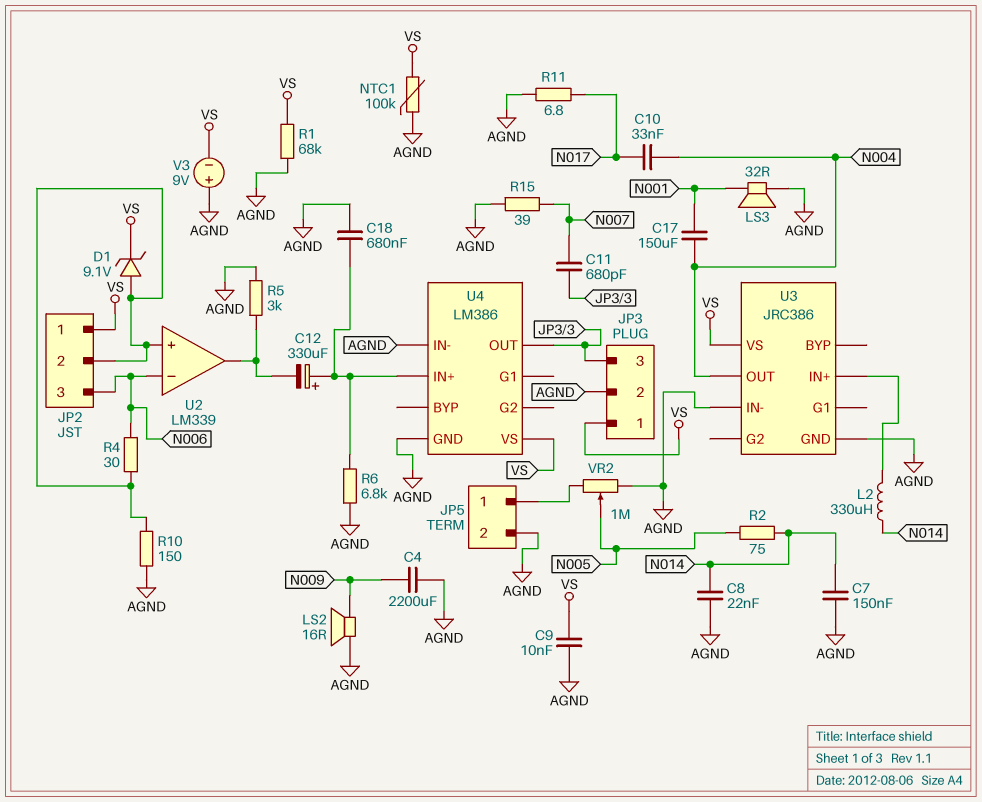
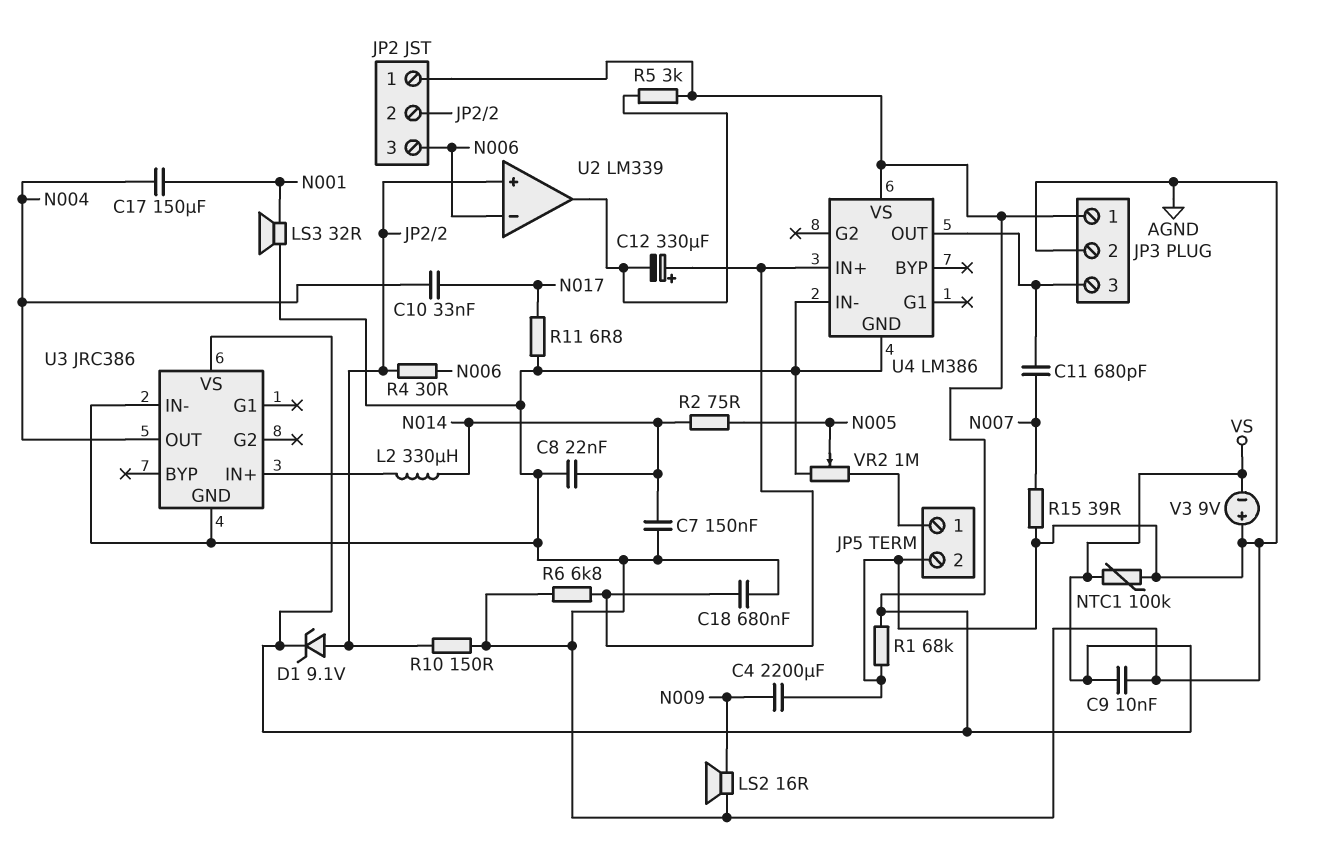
R5: 3k (AGND, U2/out) -> 3k (U2/out, VS)

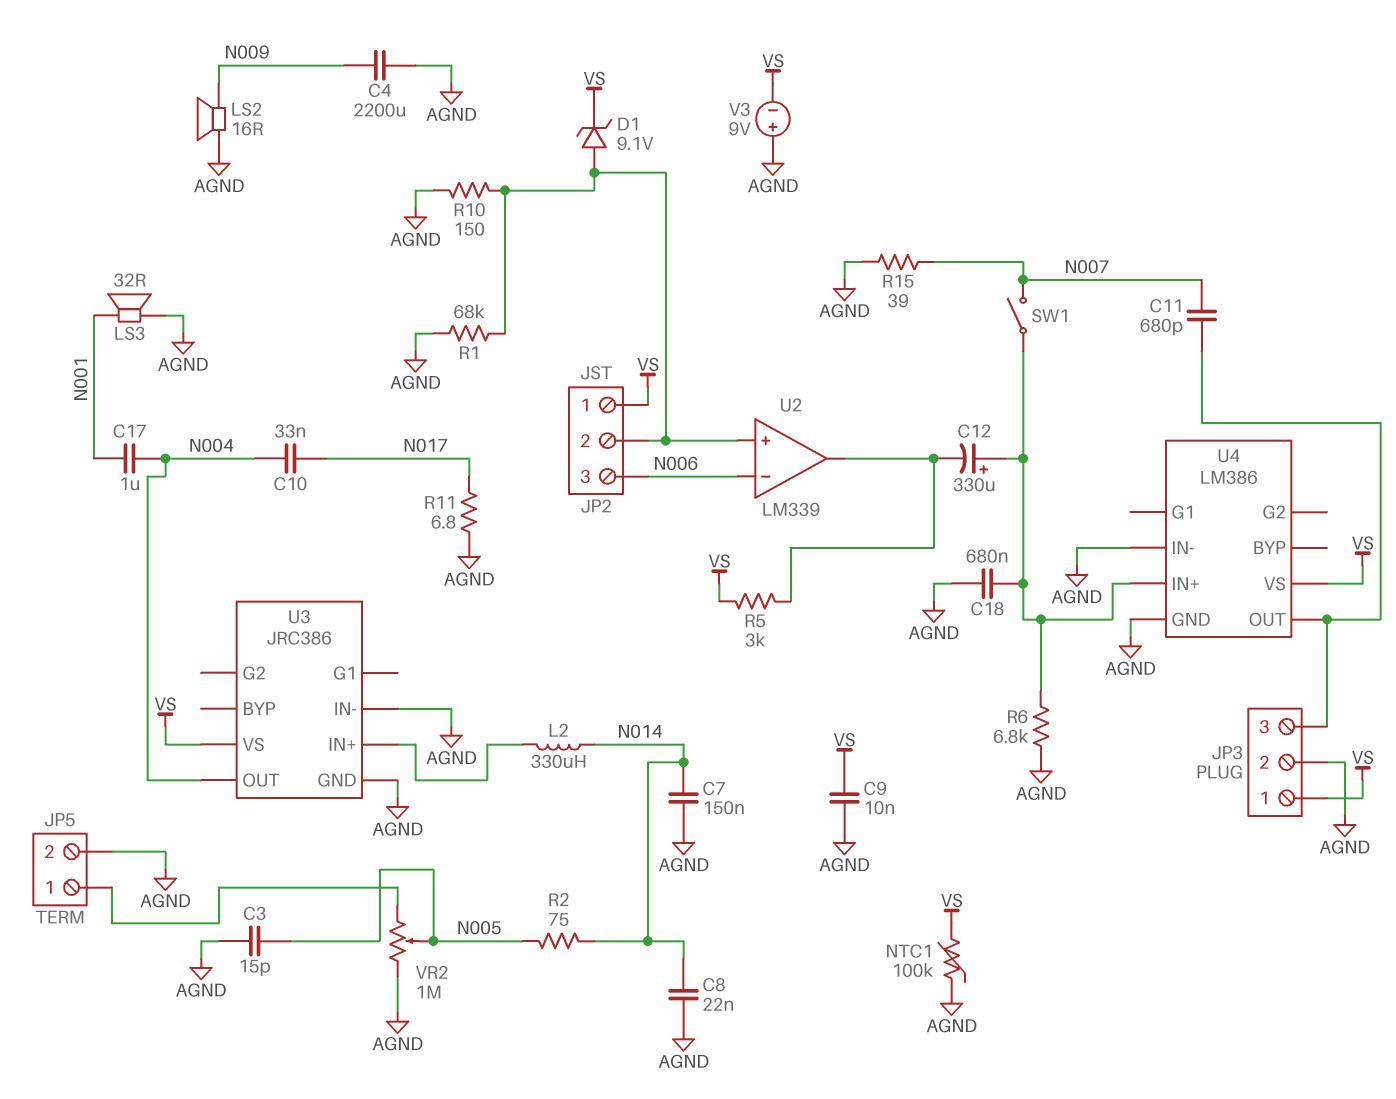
C3: none -> 15pF (AGND, N005)
C17: 150uF (N001, N004) -> 1uF (N001, N004)
R1: 68k (AGND, VS) -> 68k (AGND, JP2/2)
R4: 30 (JP2/2, N006) -> none
SW1: none -> switch (N007, U4/IN+)

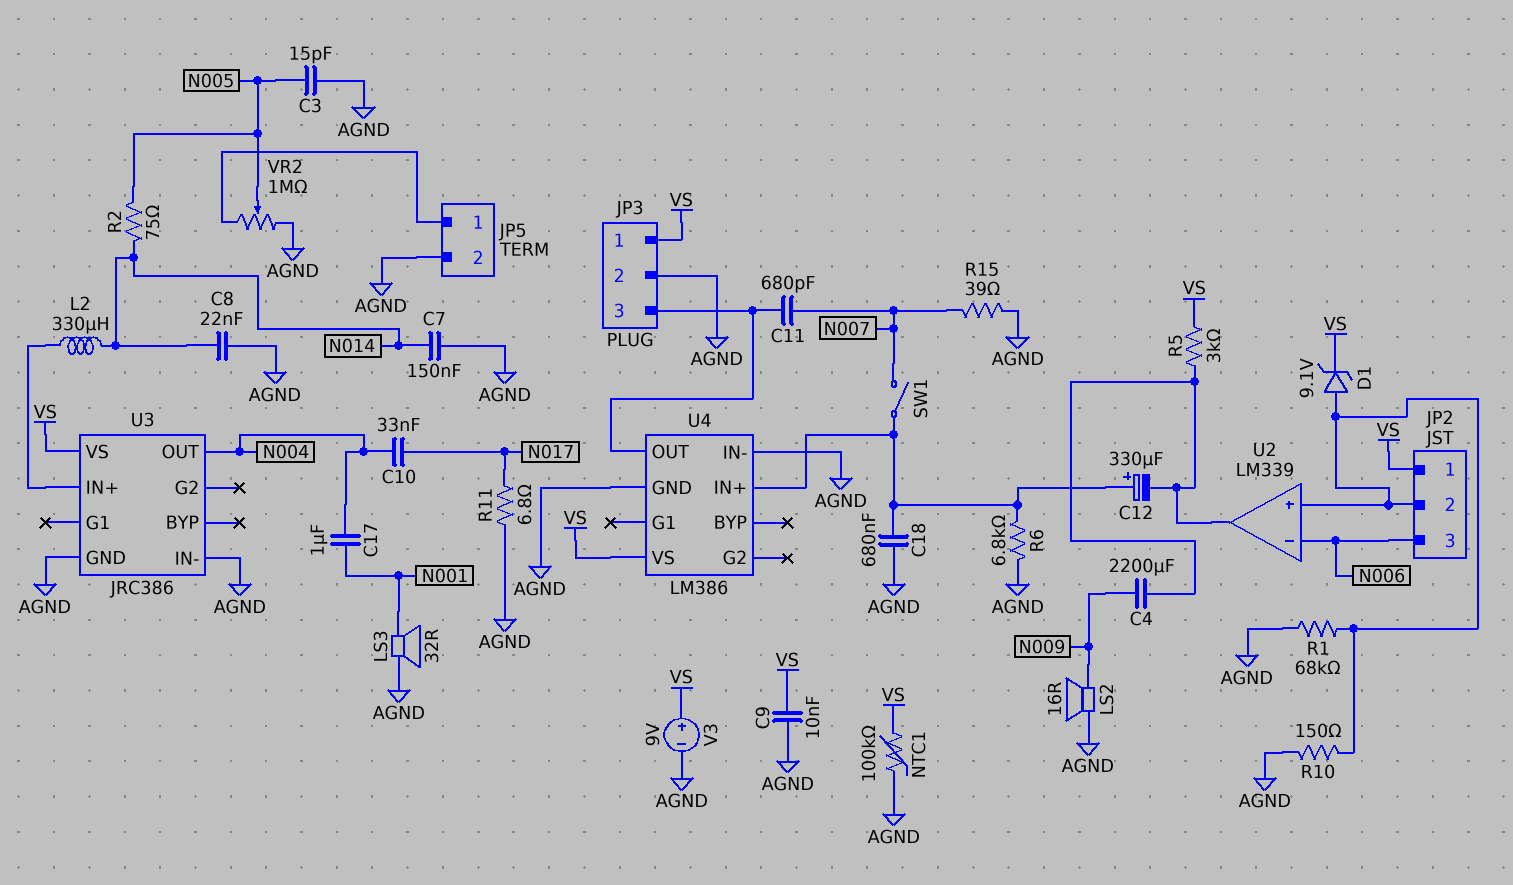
C4: 2200uF (AGND, N009) -> 2200uF (N009, U2/out)
V3: 9V (plus AGND, minus VS) -> 9V (plus VS, minus AGND)

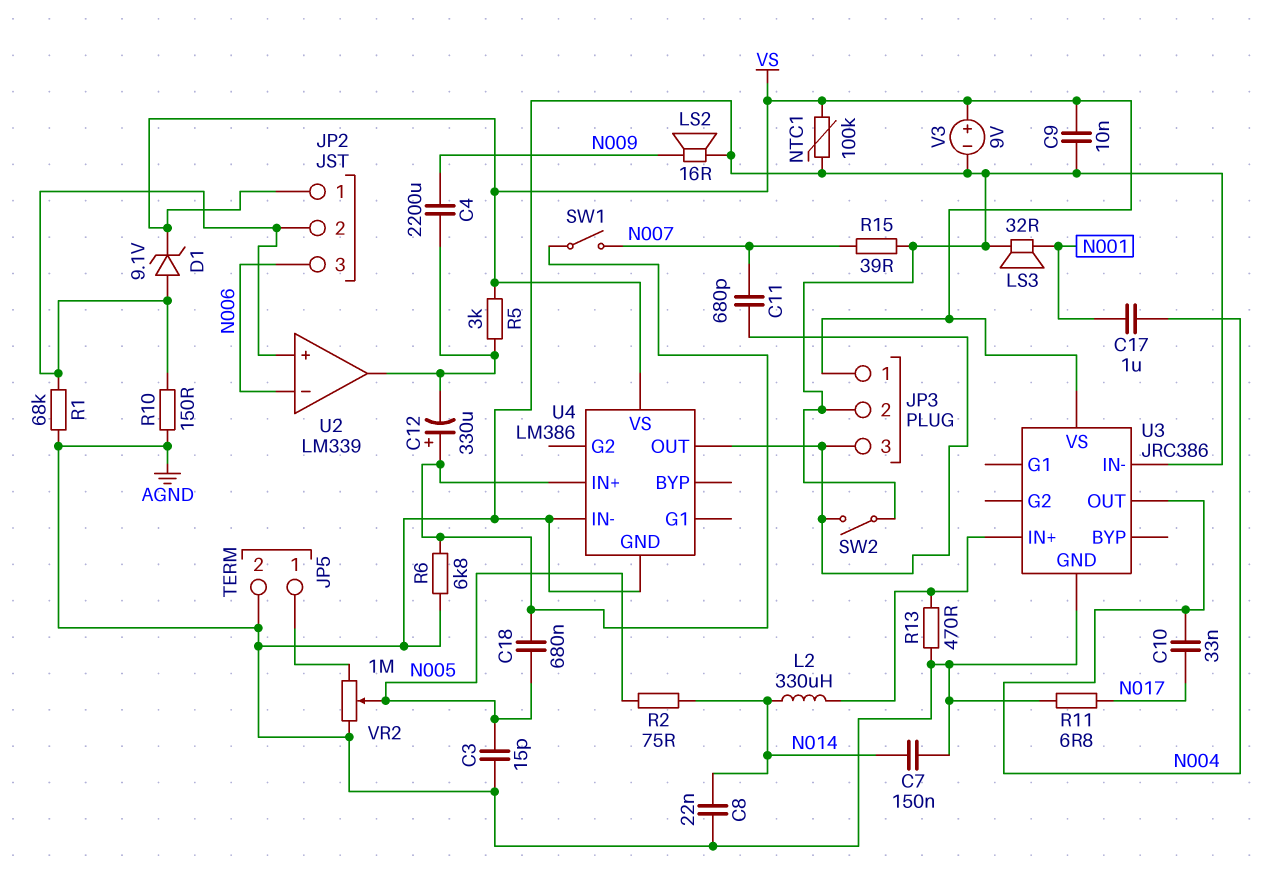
C18: 680nF (AGND, U4/IN+) -> 680nF (N005, U4/IN+)
R13: none -> 470 (AGND, U3/IN+)
SW2: none -> switch (AGND, JP3/3)

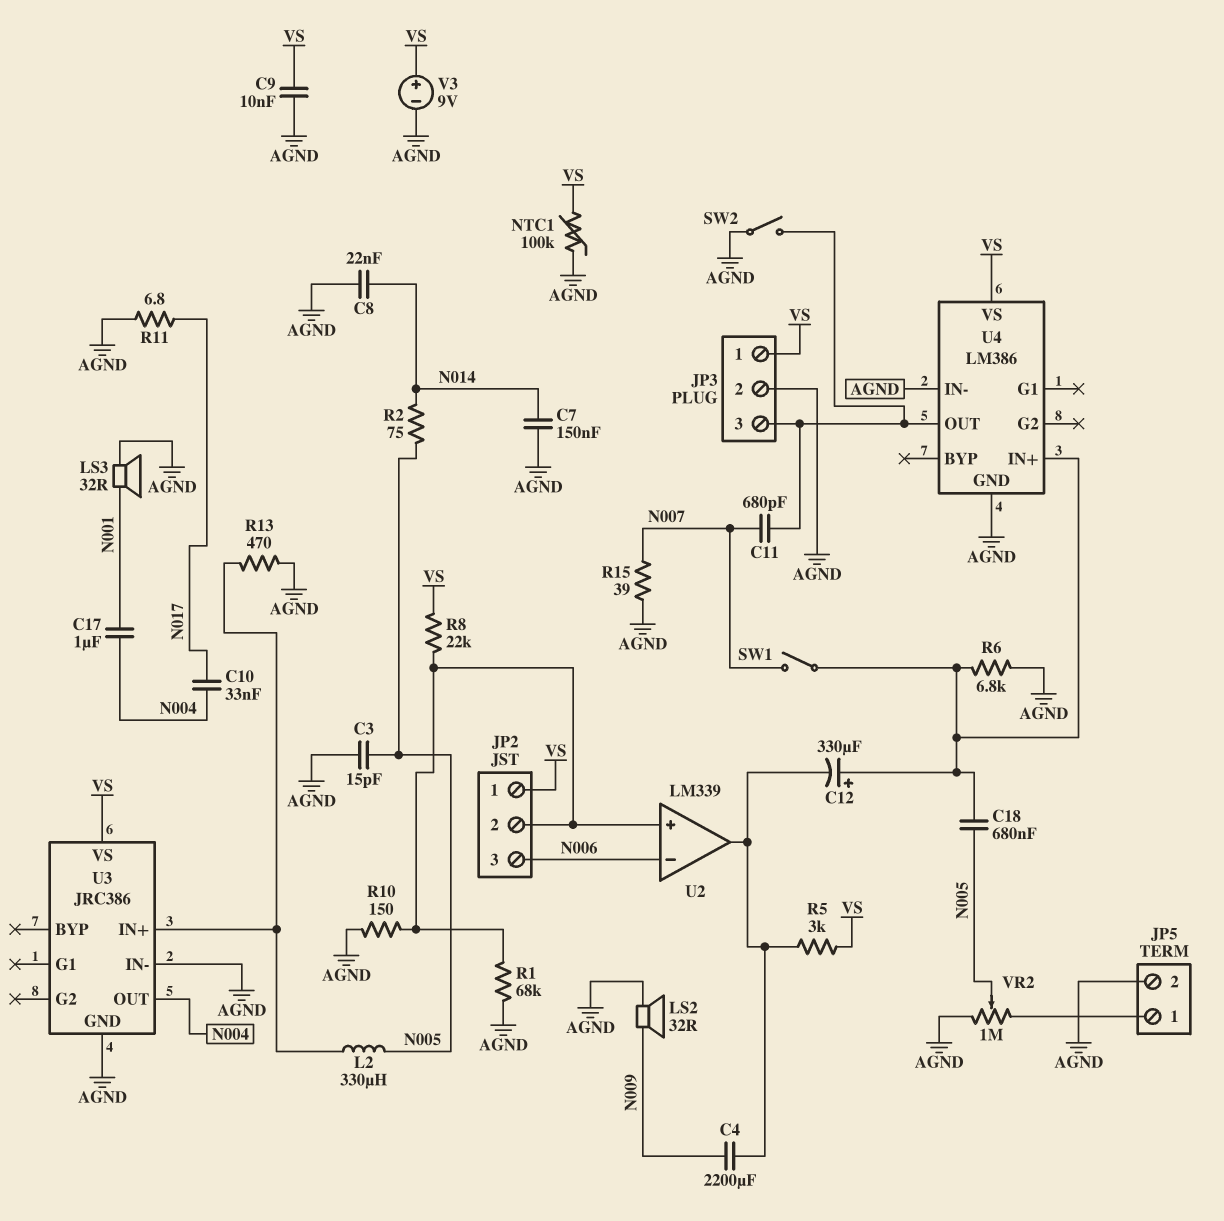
D1: zener 9.1V (A JP2/2, K VS) -> none
L2: 330uH (N014, U3/IN+) -> 330uH (N005, U3/IN+)
LS2: speaker 16R (AGND, N009) -> speaker 32R (AGND, N009)
R8: none -> 22k (JP2/2, VS)

